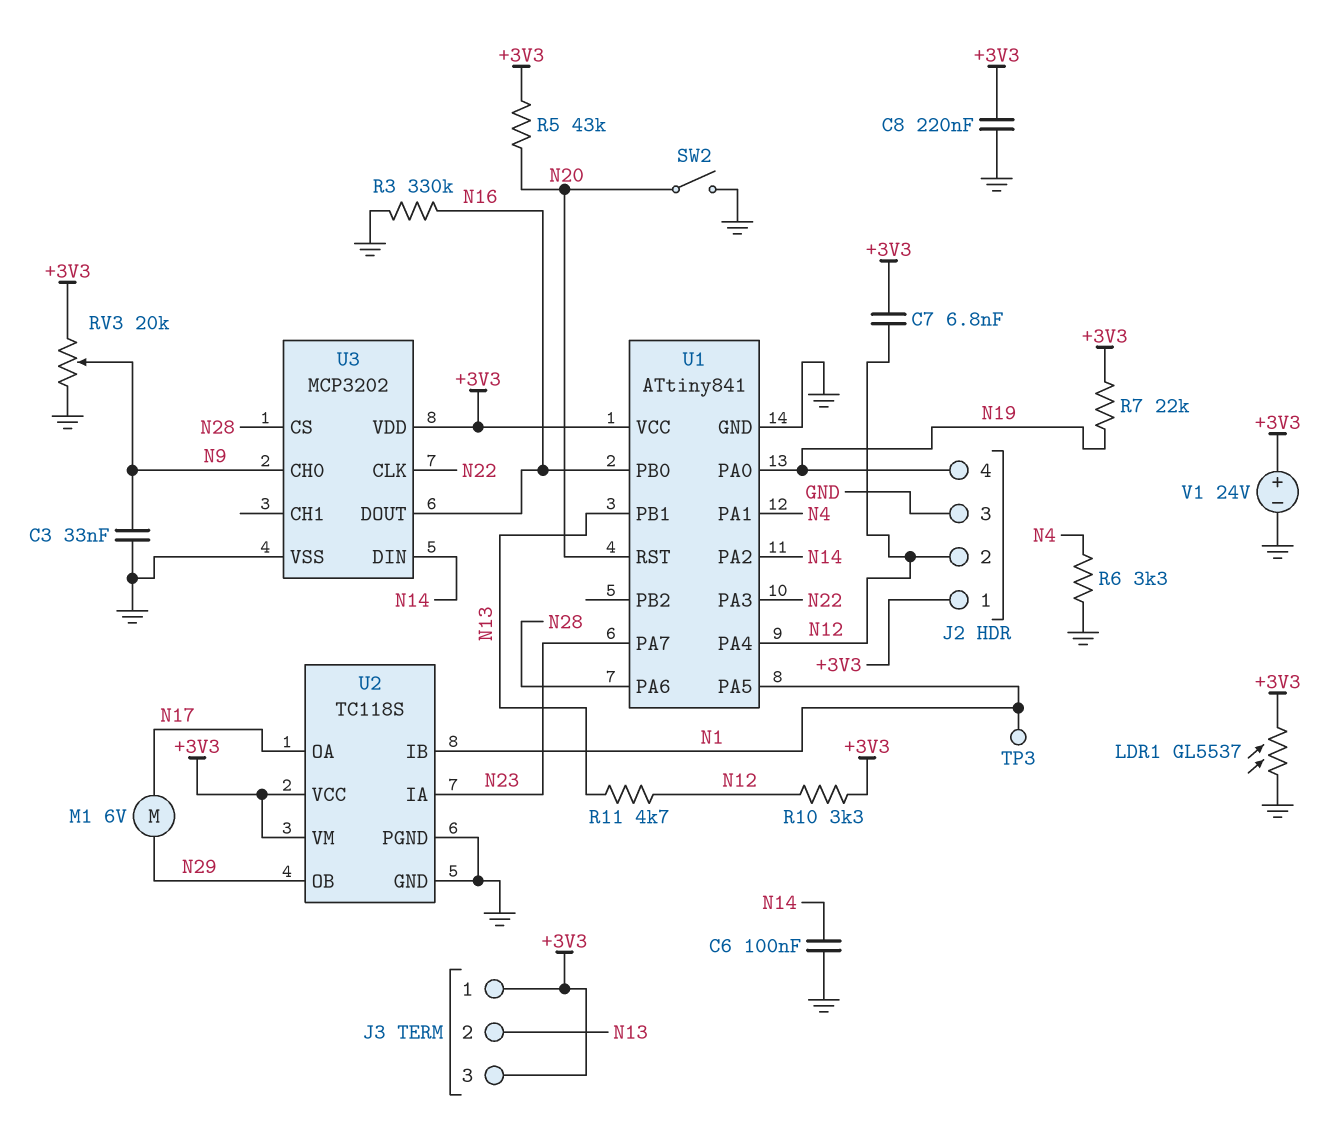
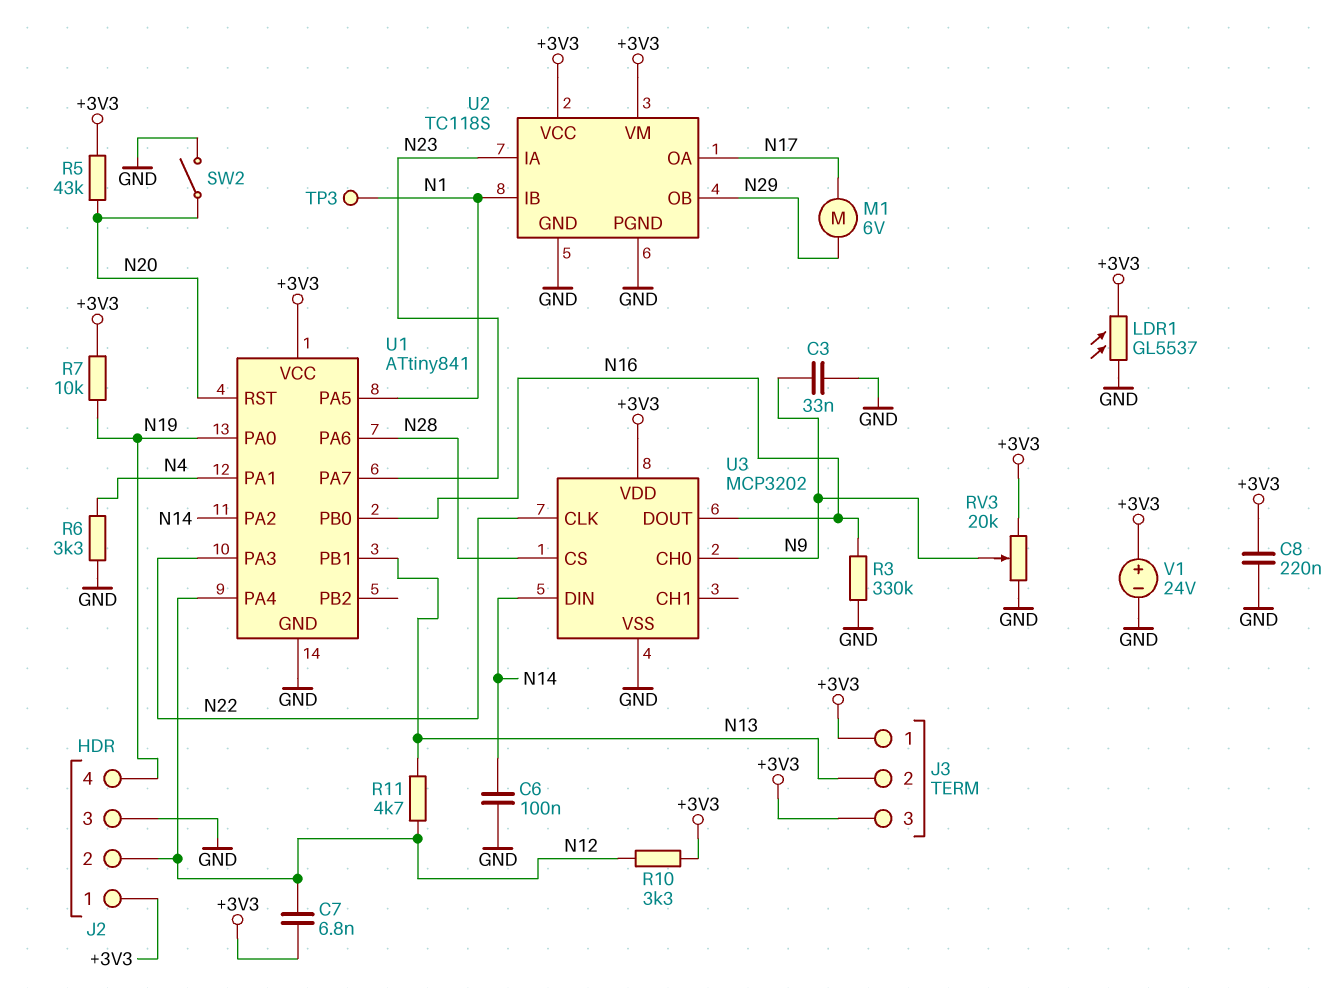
R7: 22k (+3V3, N19) -> 10k (+3V3, N19)

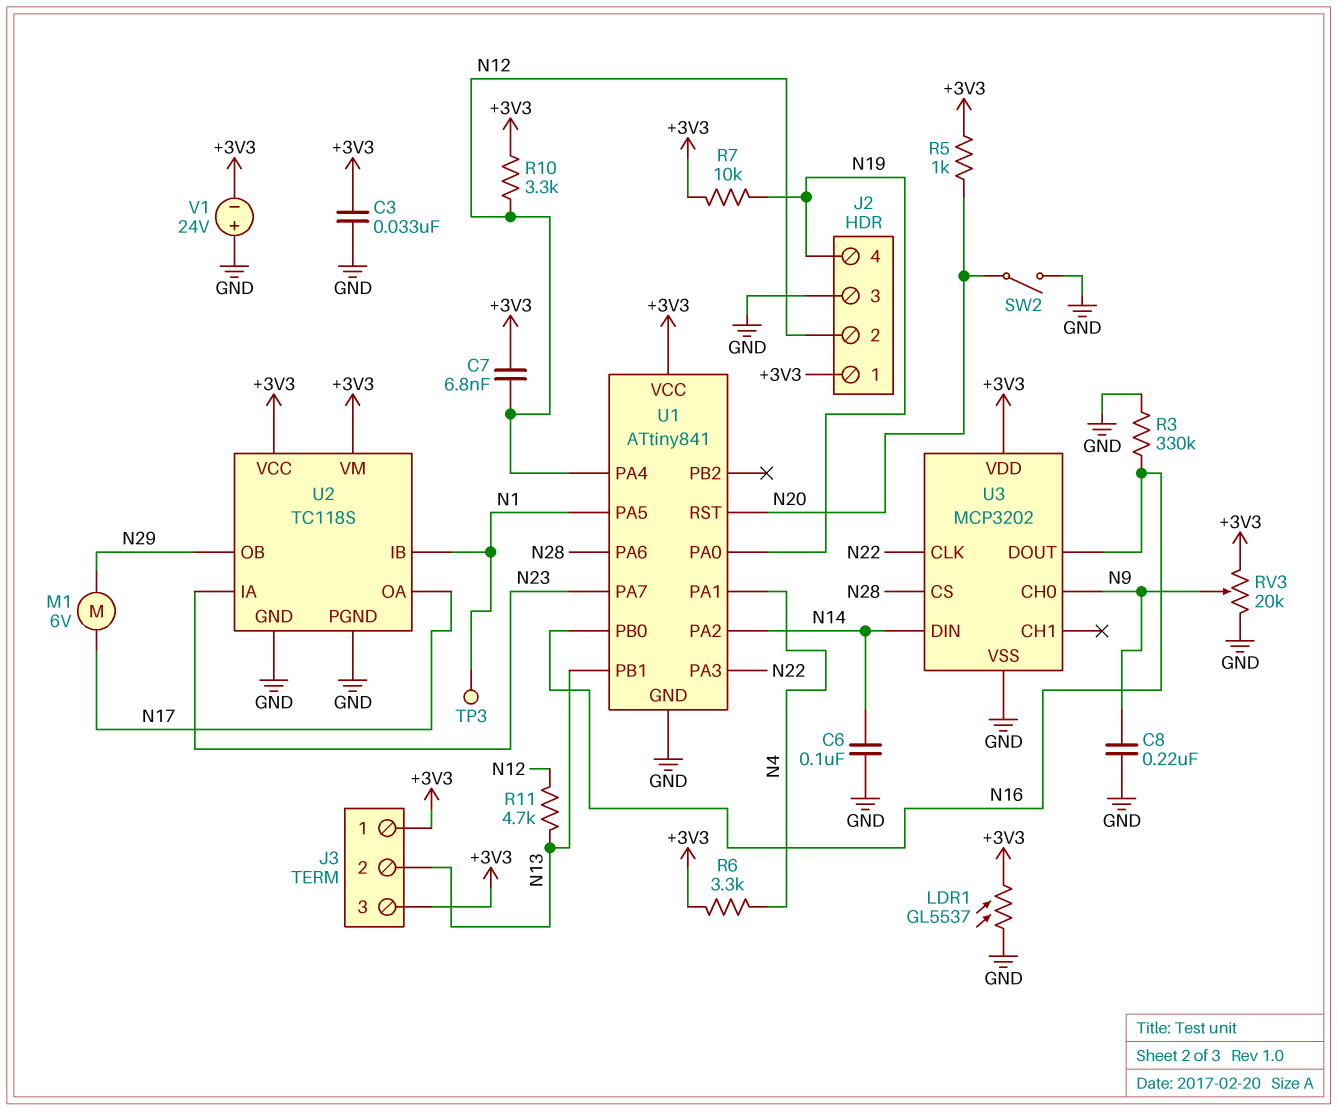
C3: 33nF (GND, N9) -> 33nF (+3V3, GND)
C8: 220nF (+3V3, GND) -> 220nF (GND, N9)
R5: 43k (+3V3, N20) -> 1k (+3V3, N20)
R6: 3.3k (GND, N4) -> 3.3k (+3V3, N4)
V1: 24V (plus +3V3, minus GND) -> 24V (plus GND, minus +3V3)

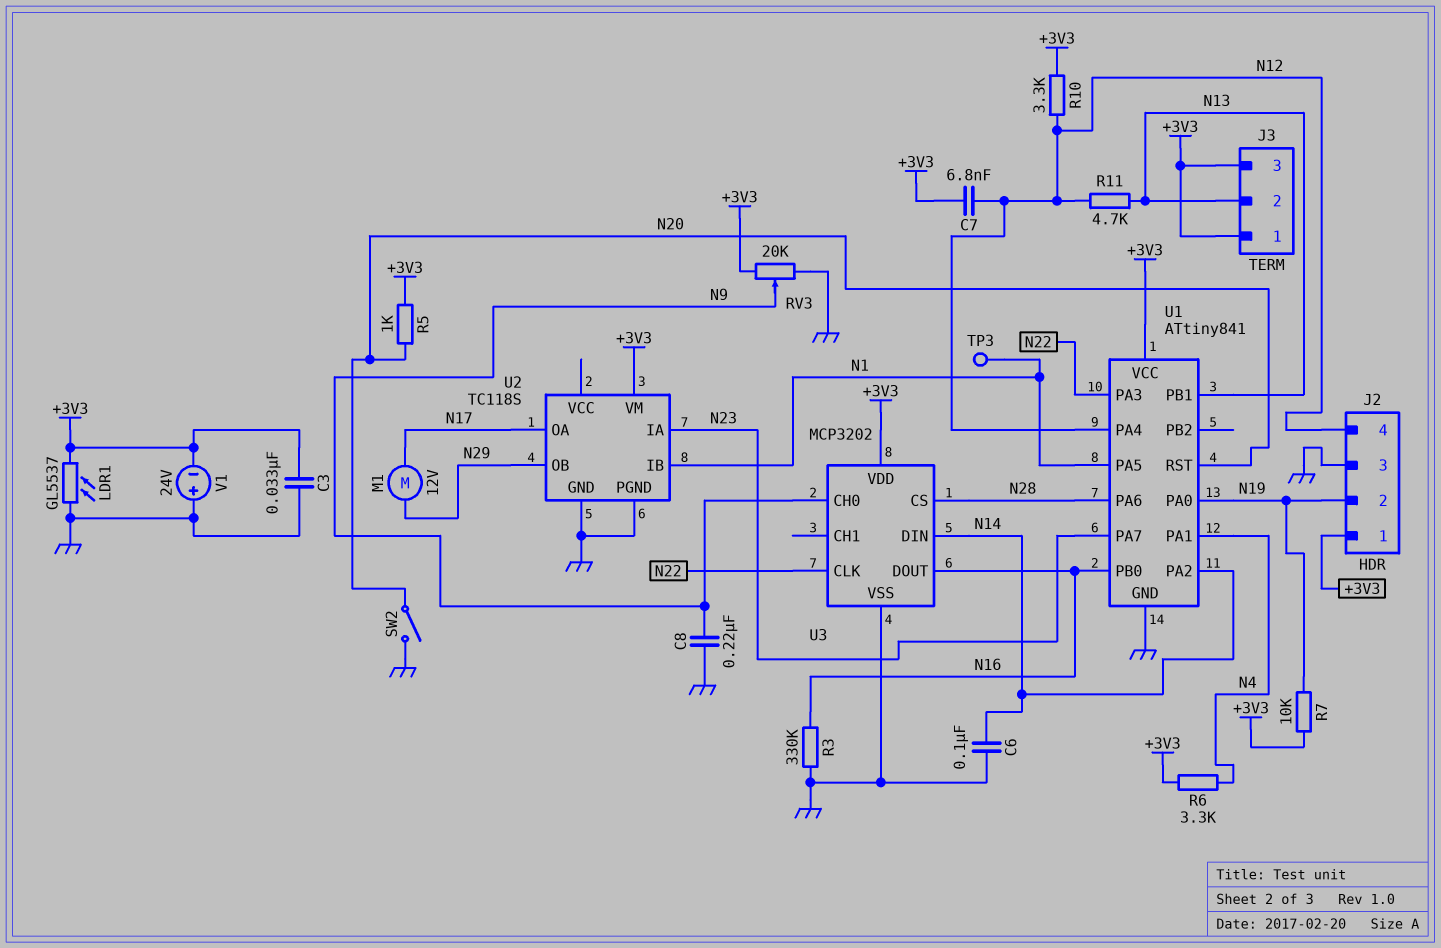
J2 pin 2: N12 -> N19
J2 pin 4: N19 -> N12
M1: motor 6V (N17, N29) -> motor 12V (N17, N29)
U2 pin VCC: +3V3 -> none

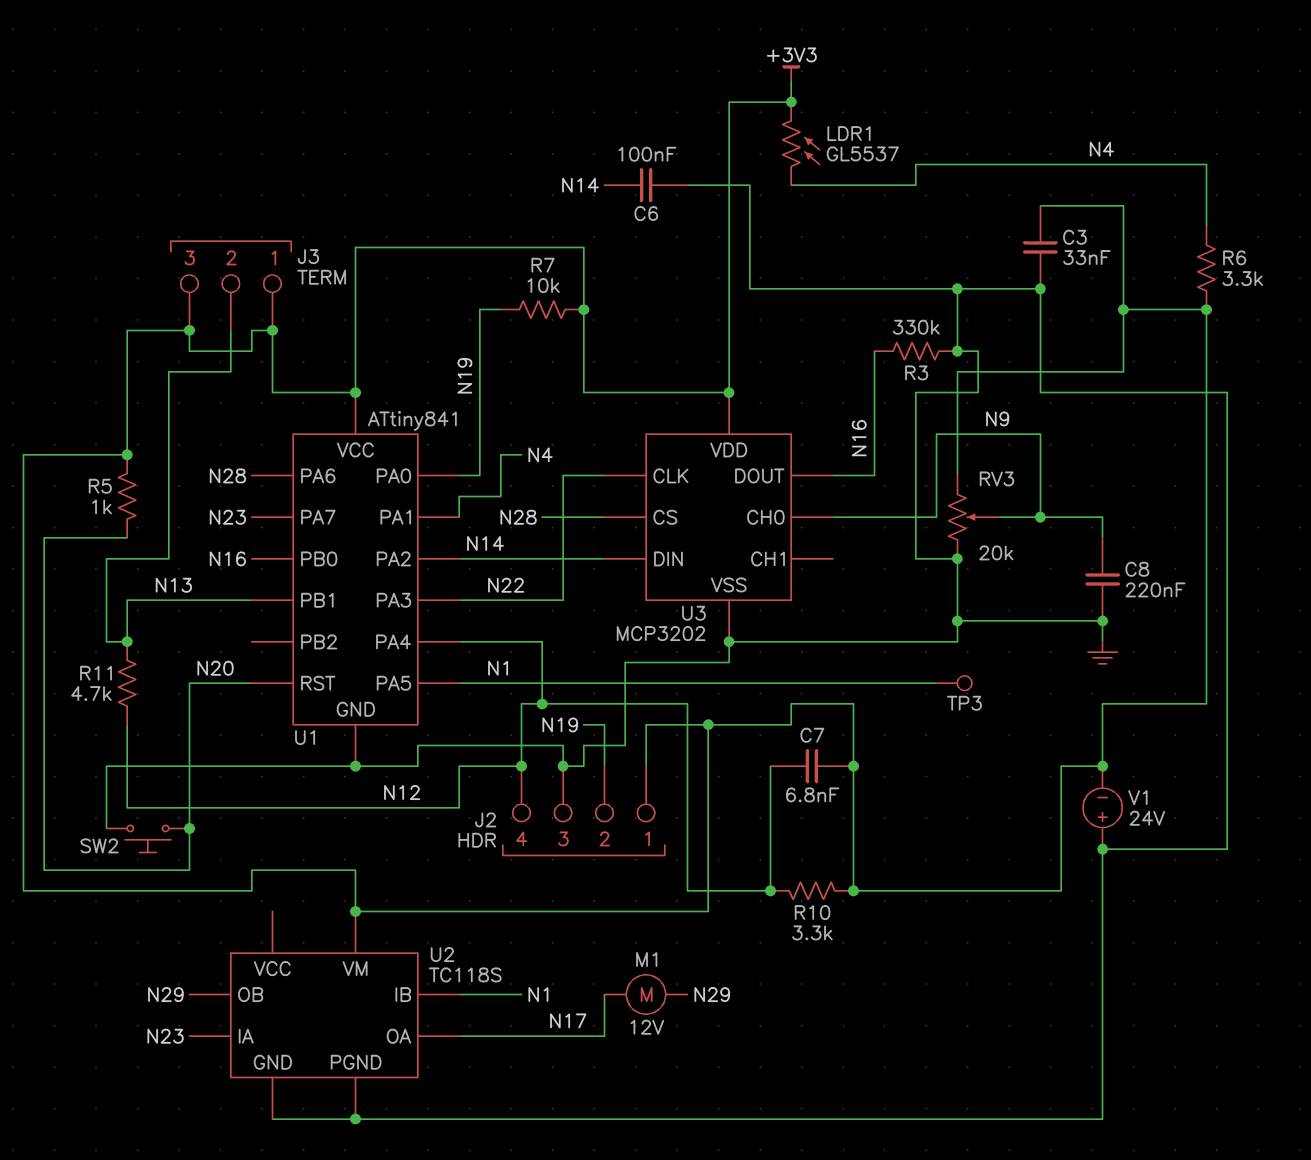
LDR1: GL5537 (+3V3, GND) -> GL5537 (+3V3, N4)
SW2: switch (GND, N20) -> button (GND, N20)

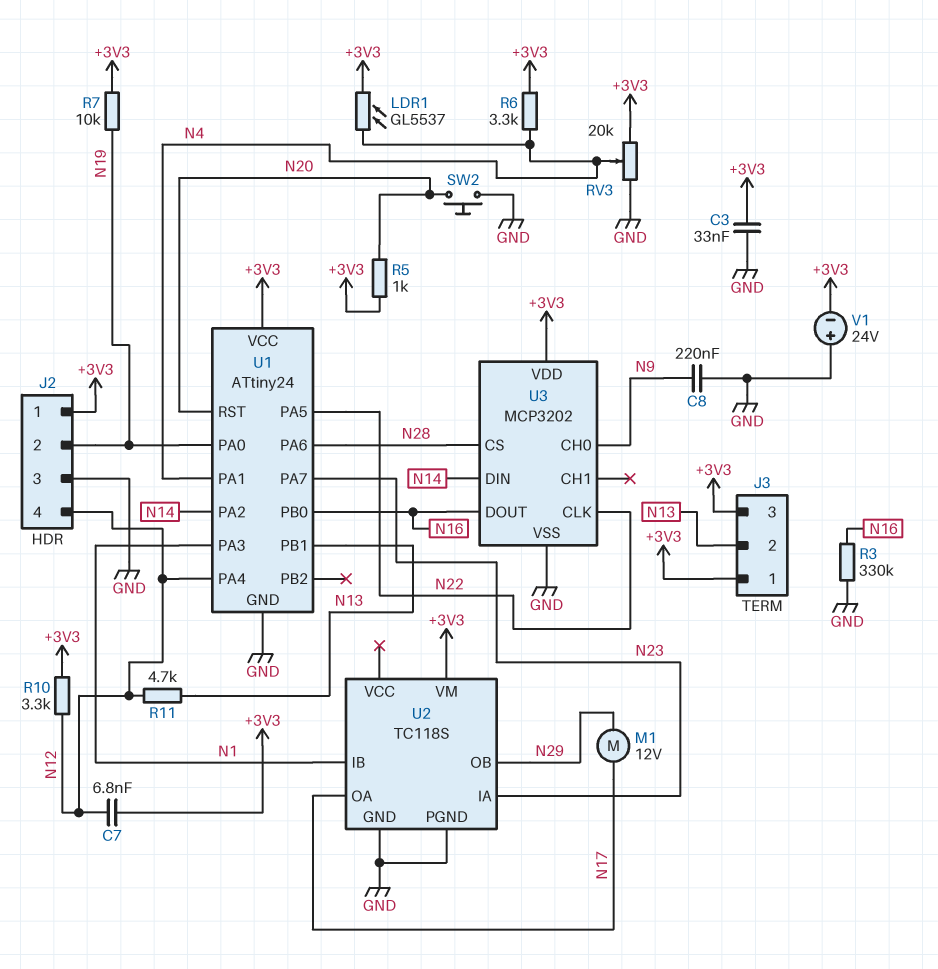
C6: 100nF (GND, N14) -> none
RV3: 20k (+3V3, GND, wiper N9) -> 20k (+3V3, GND, wiper N4)
TP3: test point (N1) -> none
U1: ATtiny841 -> ATtiny24
U1 pin PA3: N22 -> N1
U1 pin PA5: N1 -> N22

